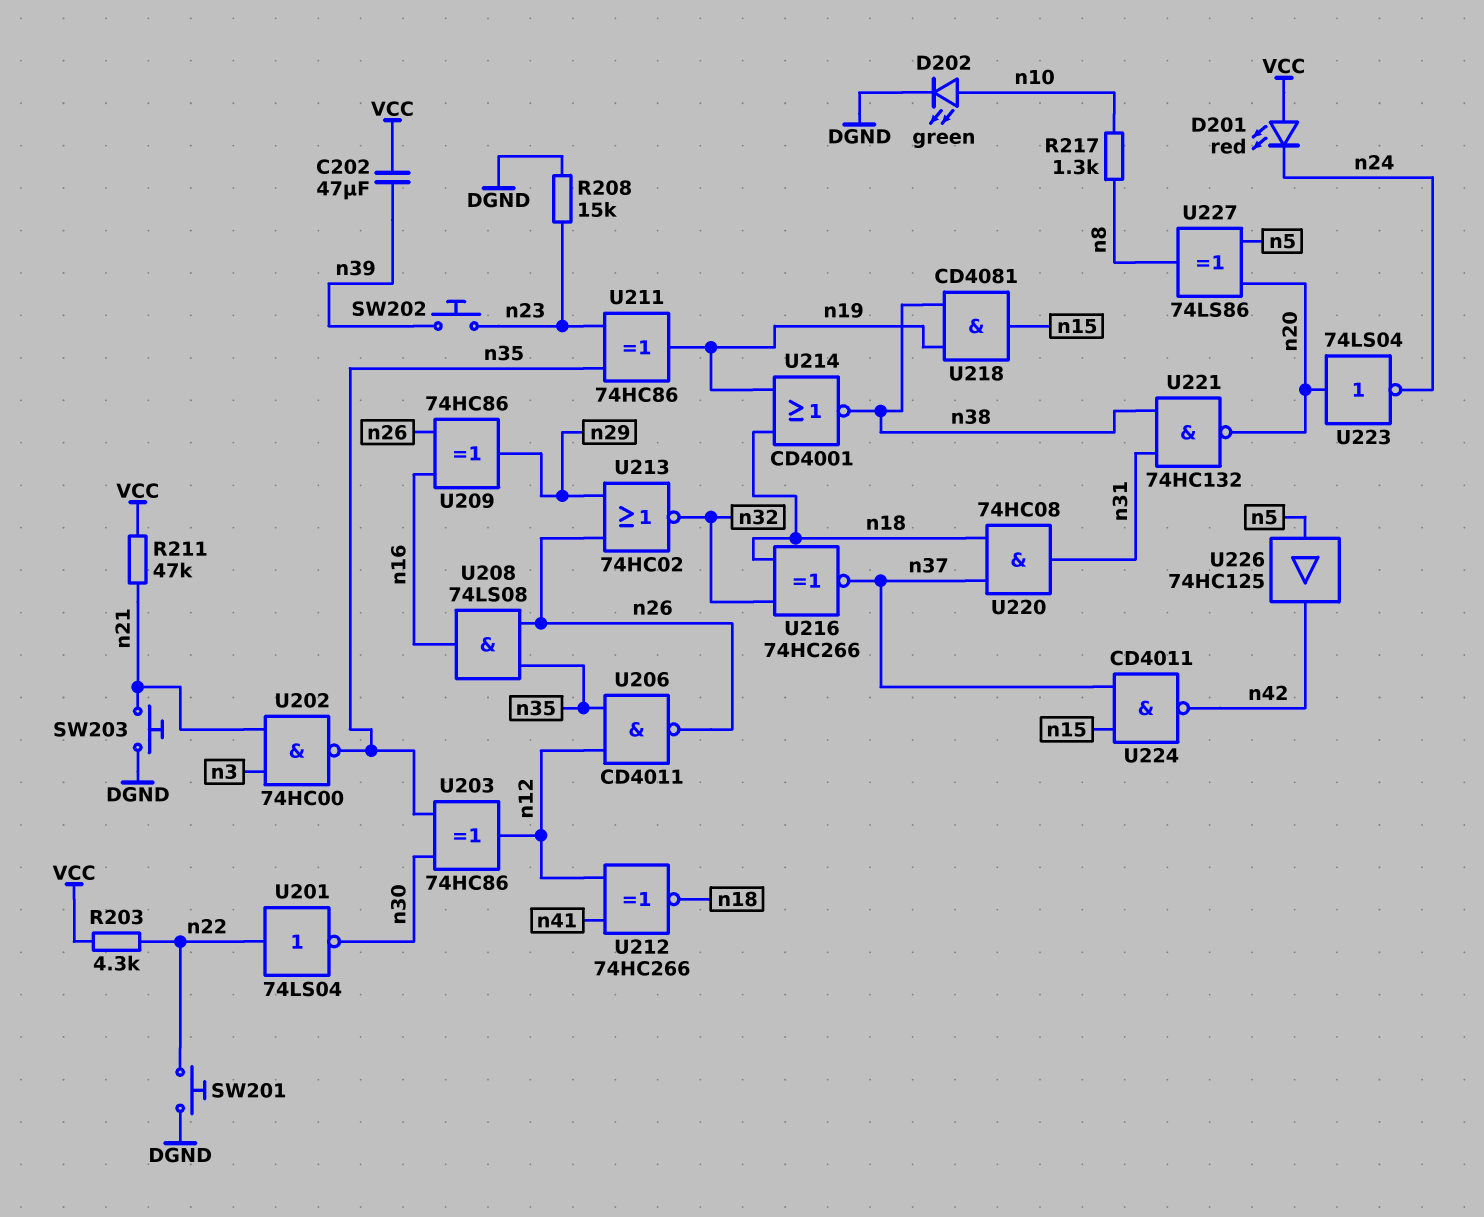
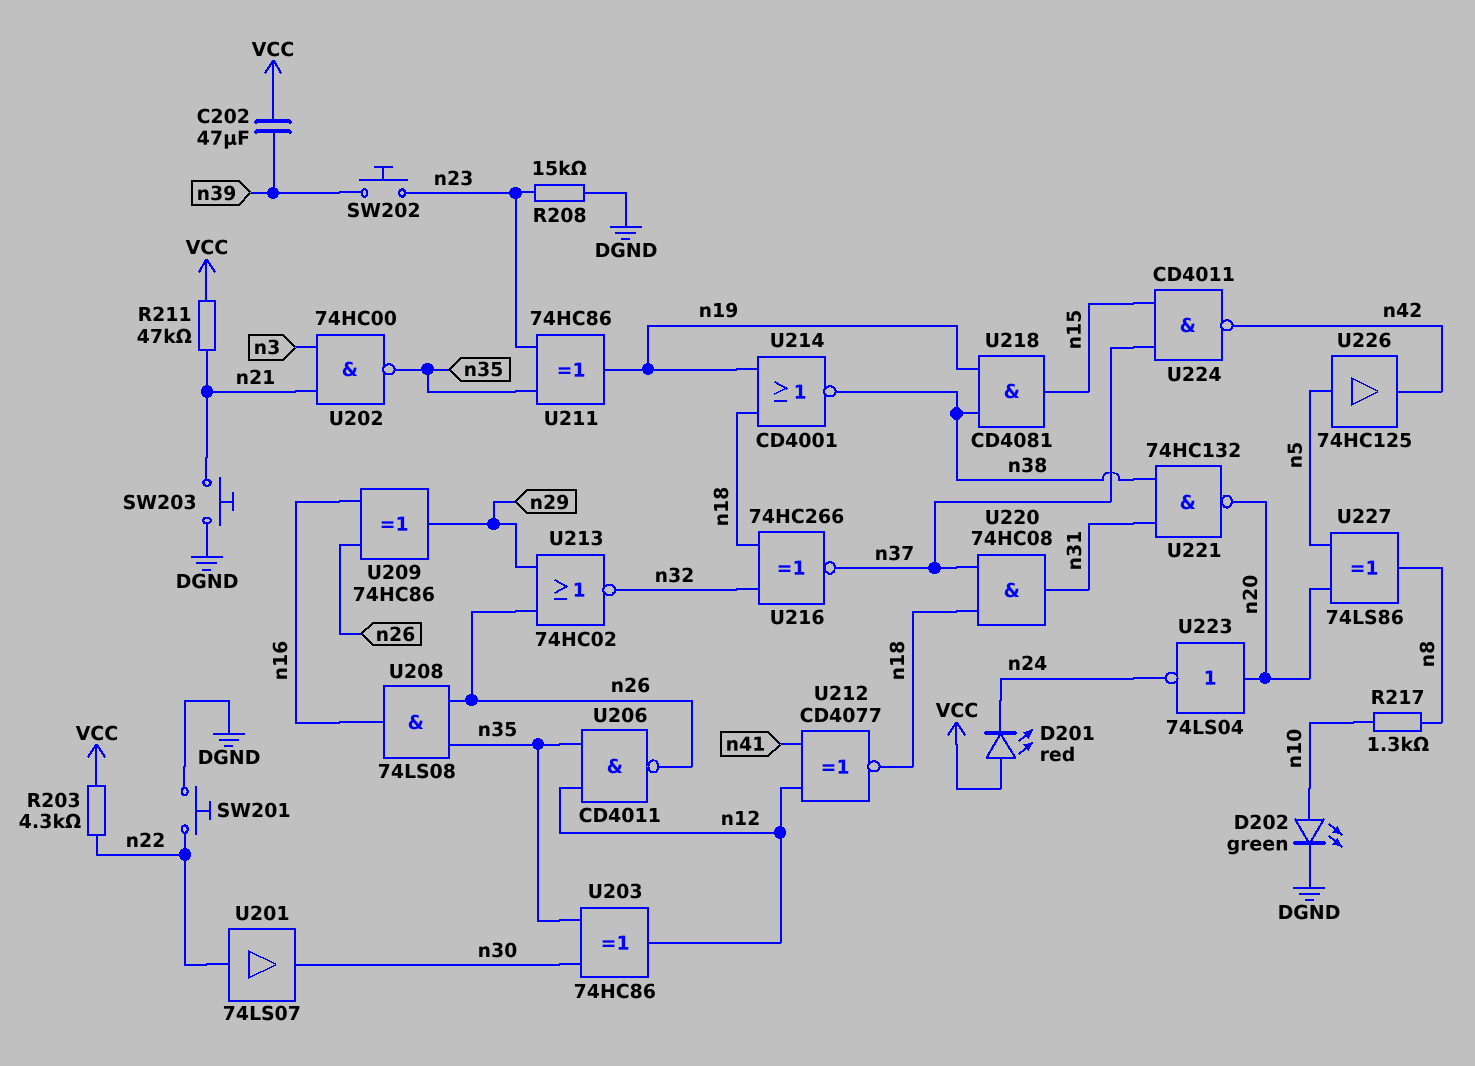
U201: NOT 74LS04 (in n22, out n30) -> buffer 74LS07 (in n22, out n30)
U212: XNOR 74HC266 (in n12, in n41, out n18) -> XNOR CD4077 (in n12, in n41, out n18)

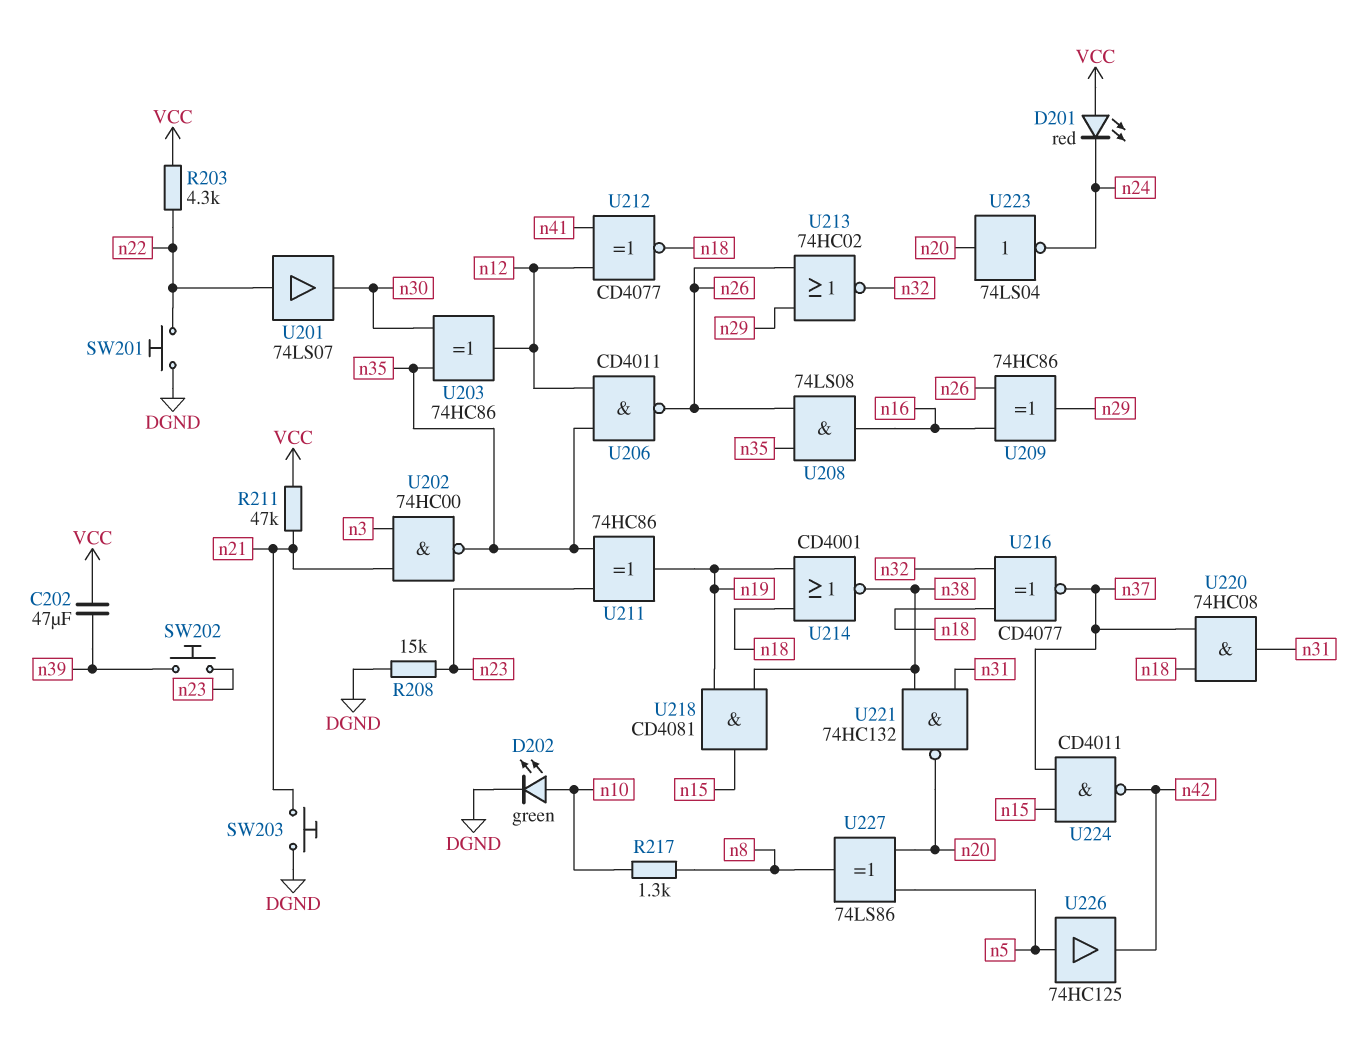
U216: XNOR 74HC266 (in n18, in n32, out n37) -> XNOR CD4077 (in n18, in n32, out n37)

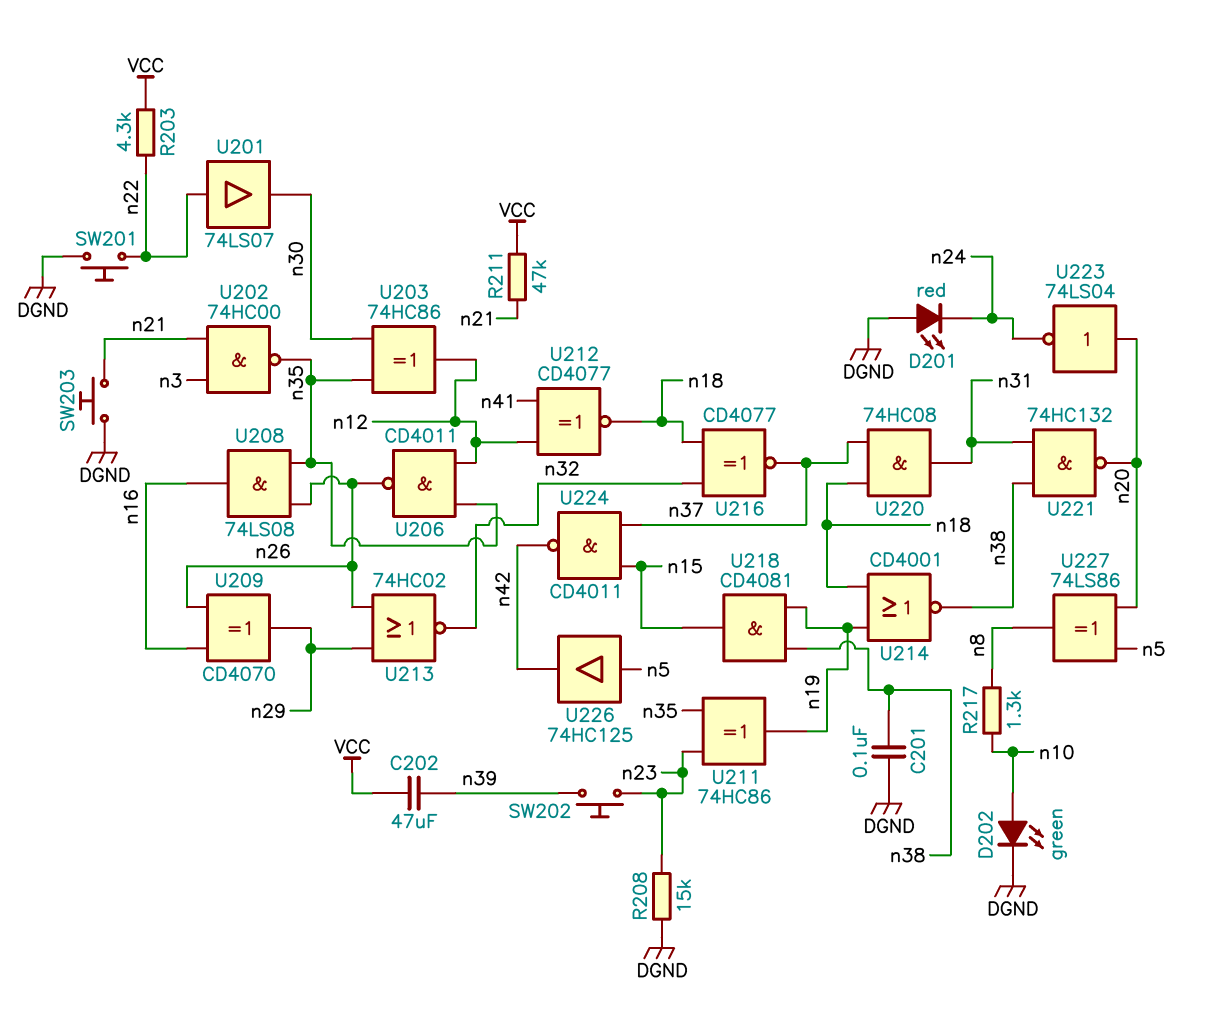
C201: none -> 100nF (DGND, n38)
D201: LED red (A VCC, K n24) -> LED red (A DGND, K n24)
U209: XOR 74HC86 (in n16, in n26, out n29) -> XOR CD4070 (in n16, in n26, out n29)

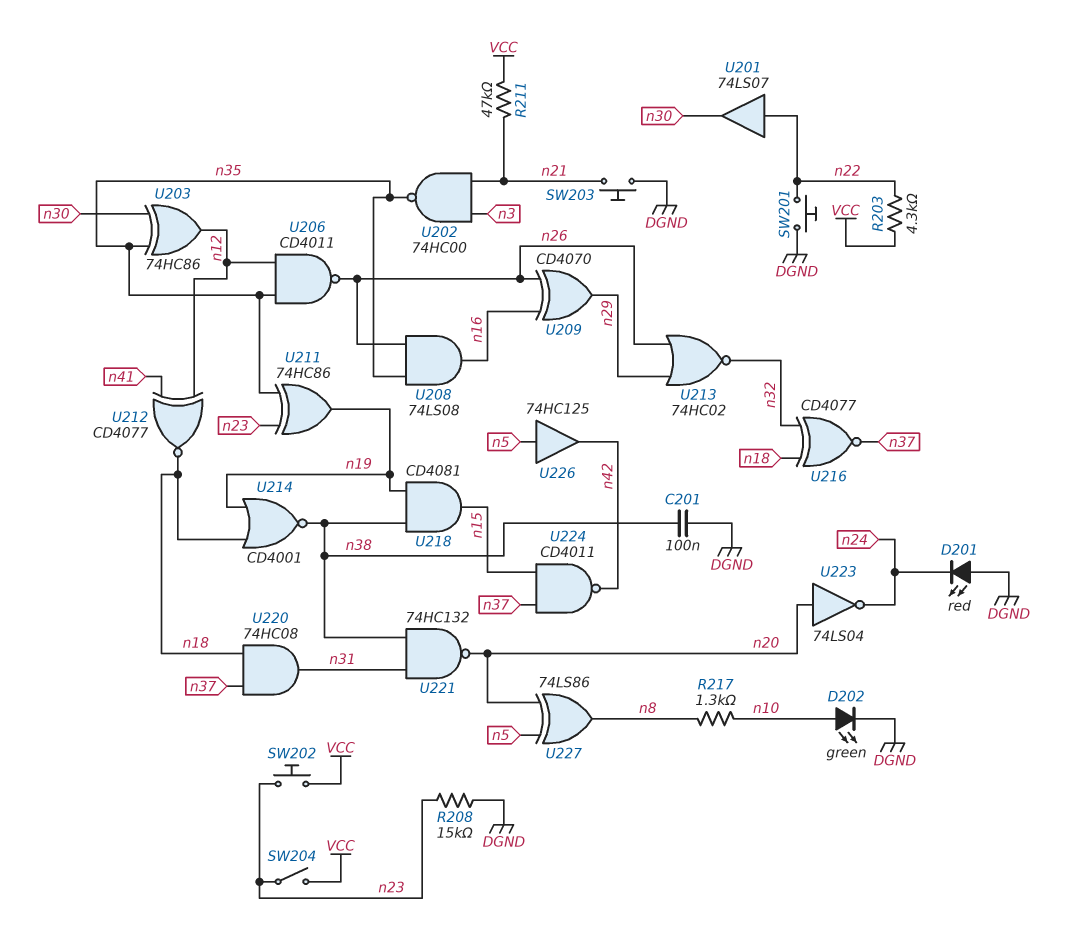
C202: 47uF (VCC, n39) -> none
SW202: button (n23, n39) -> button (VCC, n23)
SW204: none -> switch (VCC, n23)

